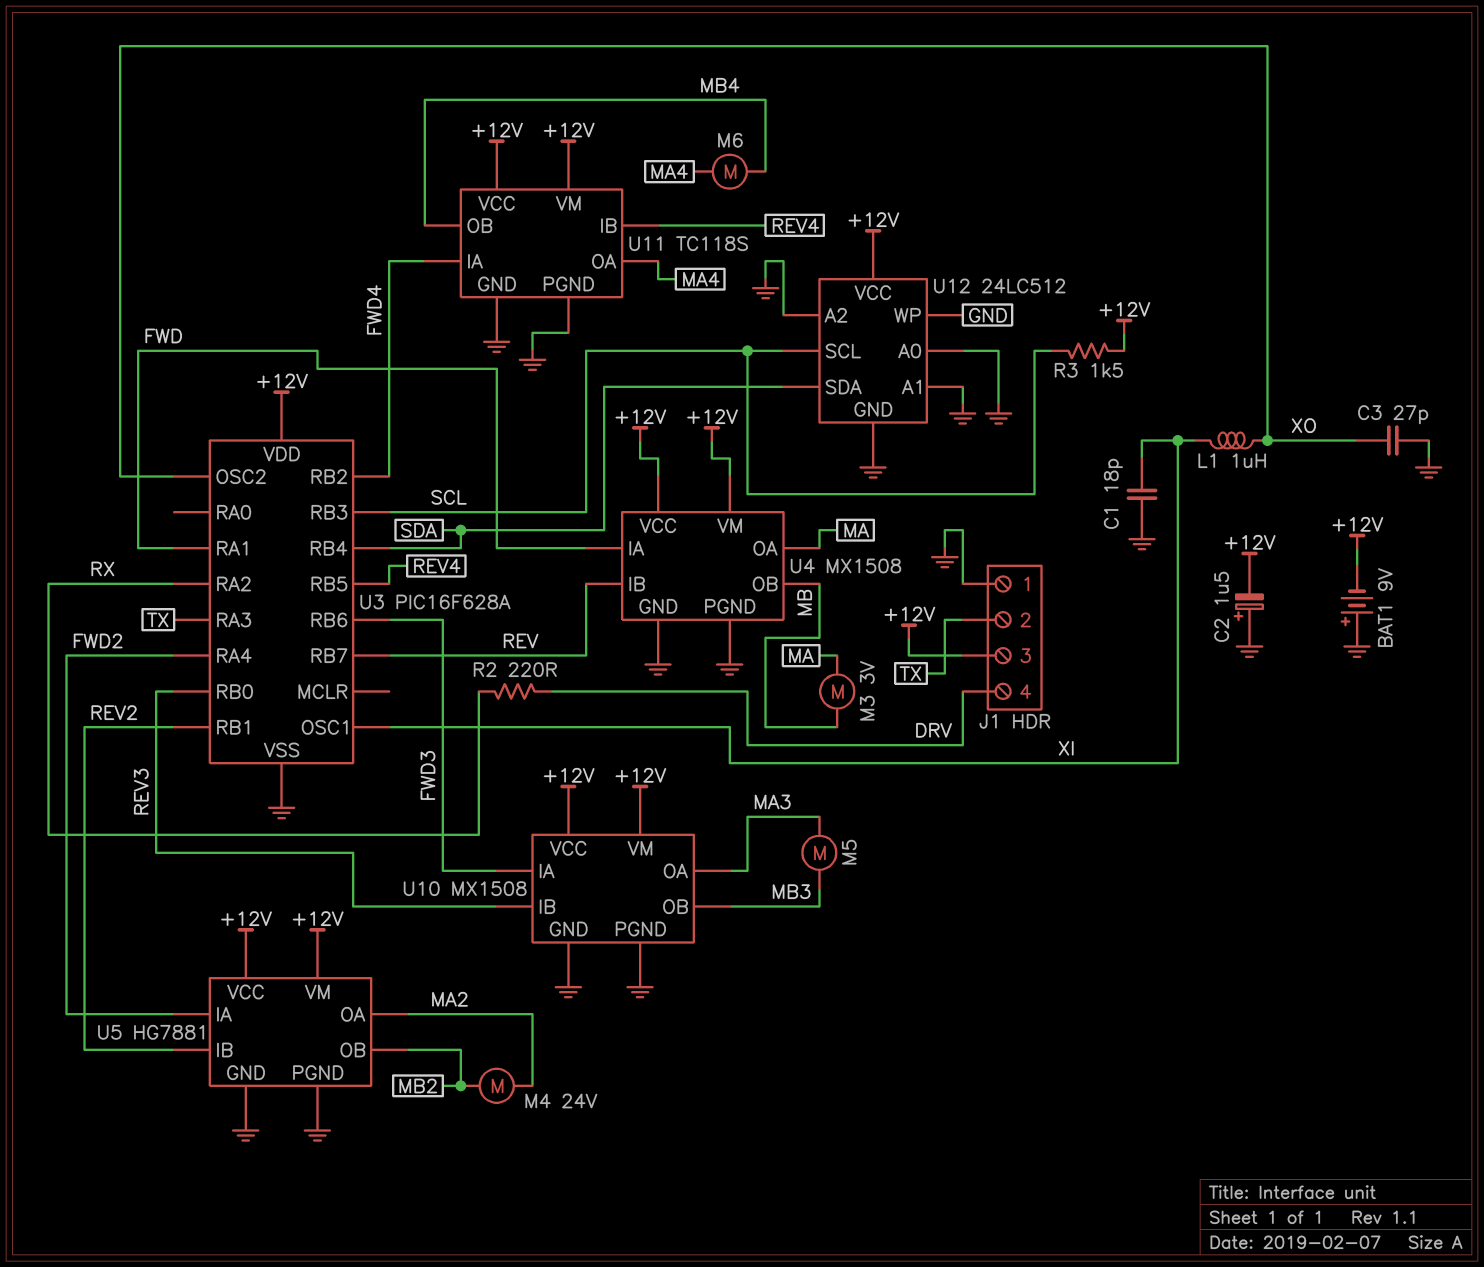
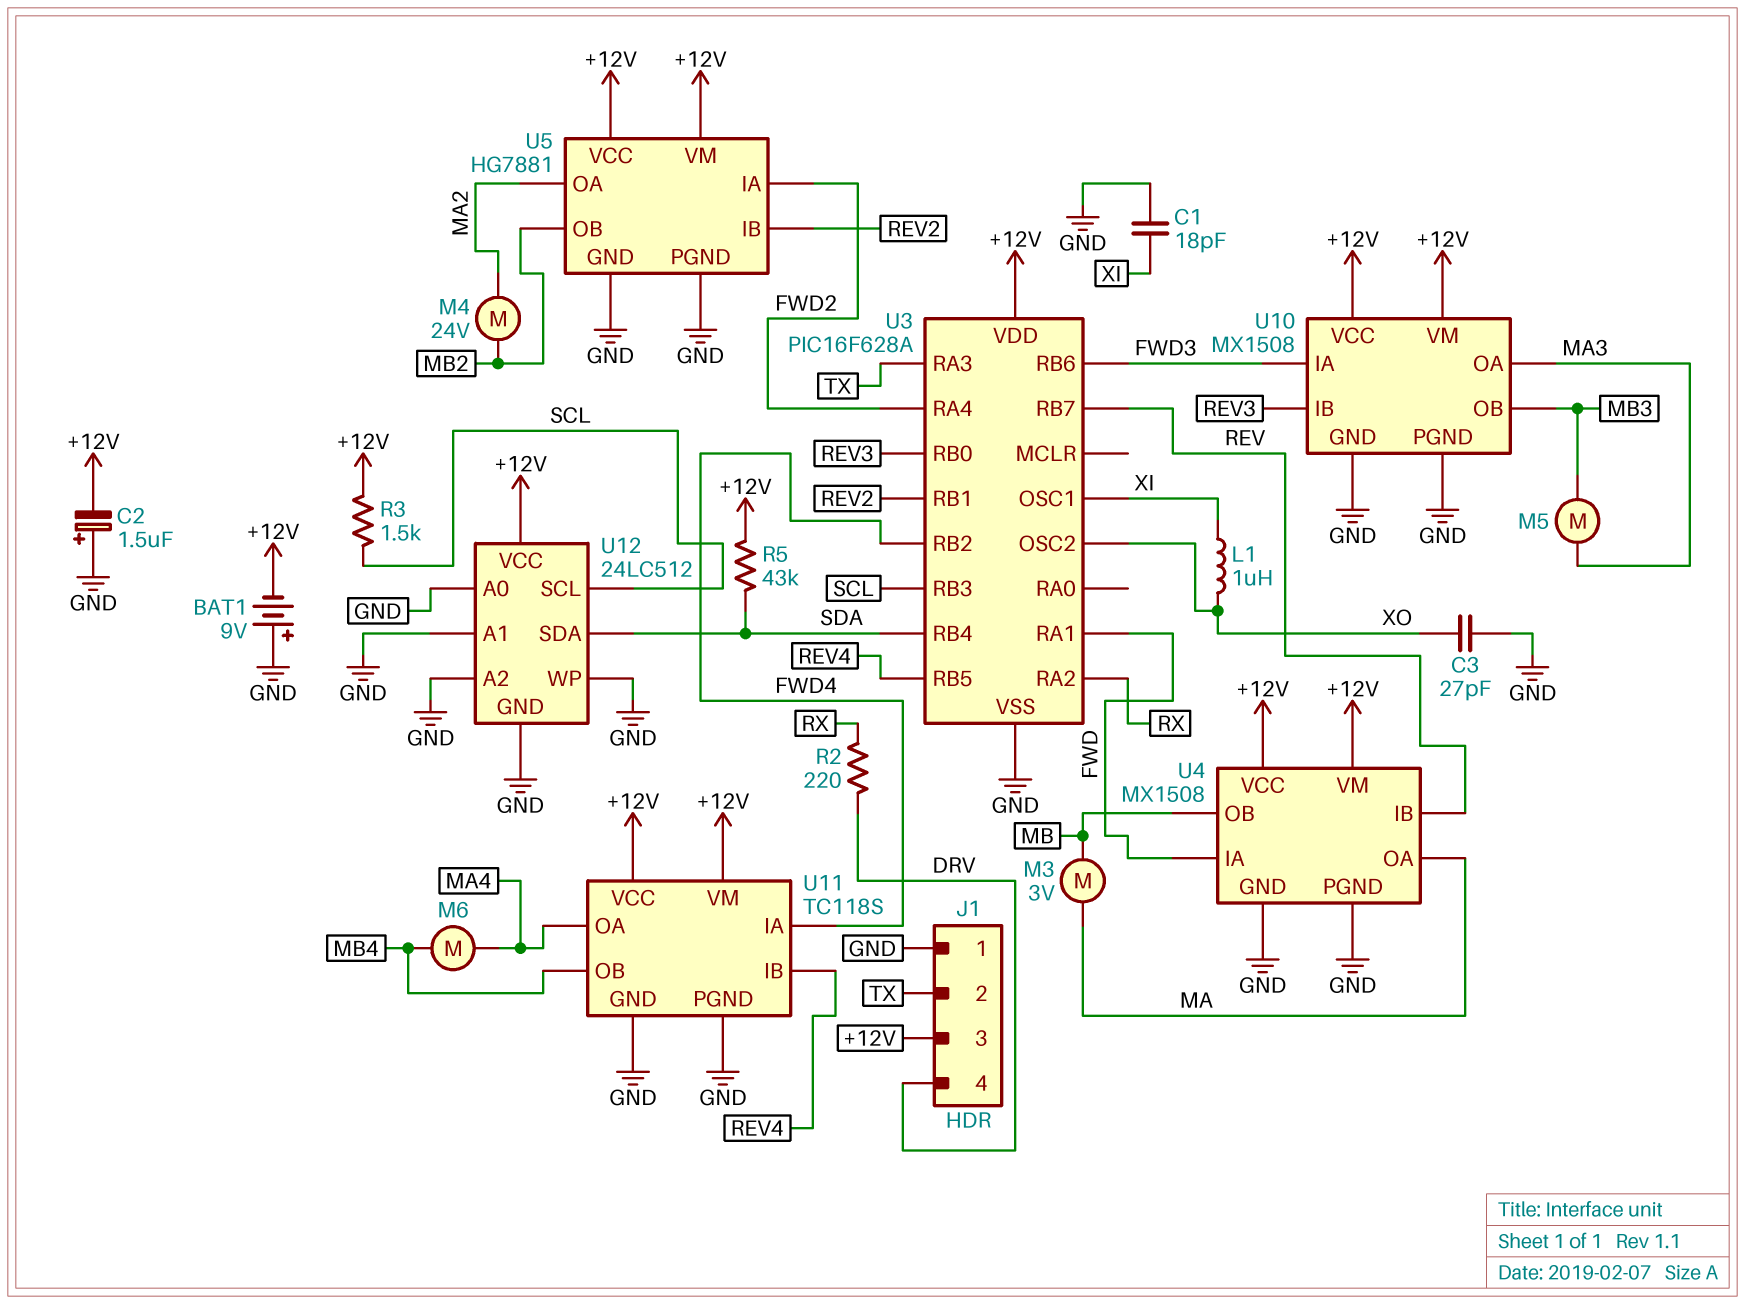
R5: none -> 43k (+12V, SDA)

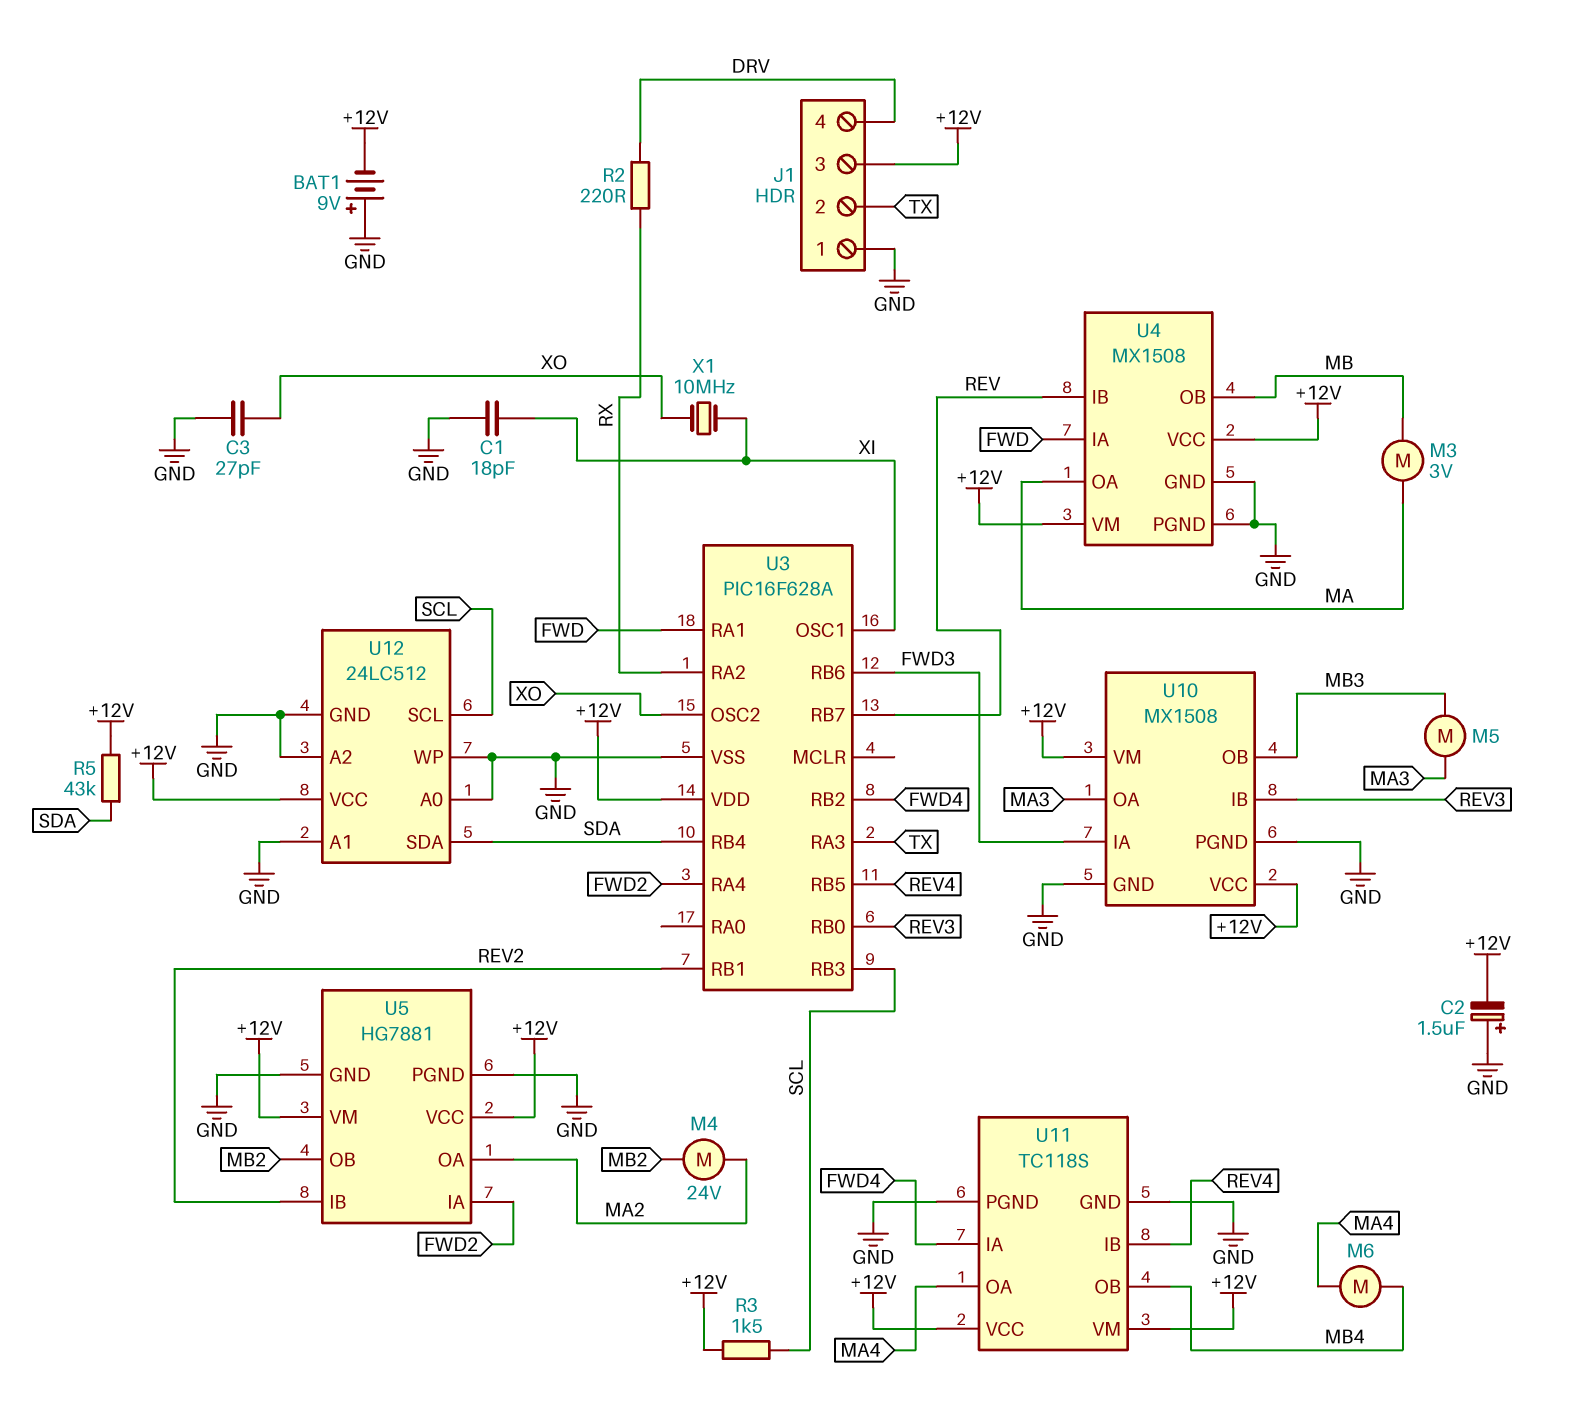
L1: 1uH (XI, XO) -> none
X1: none -> 10MHz (XI, XO)

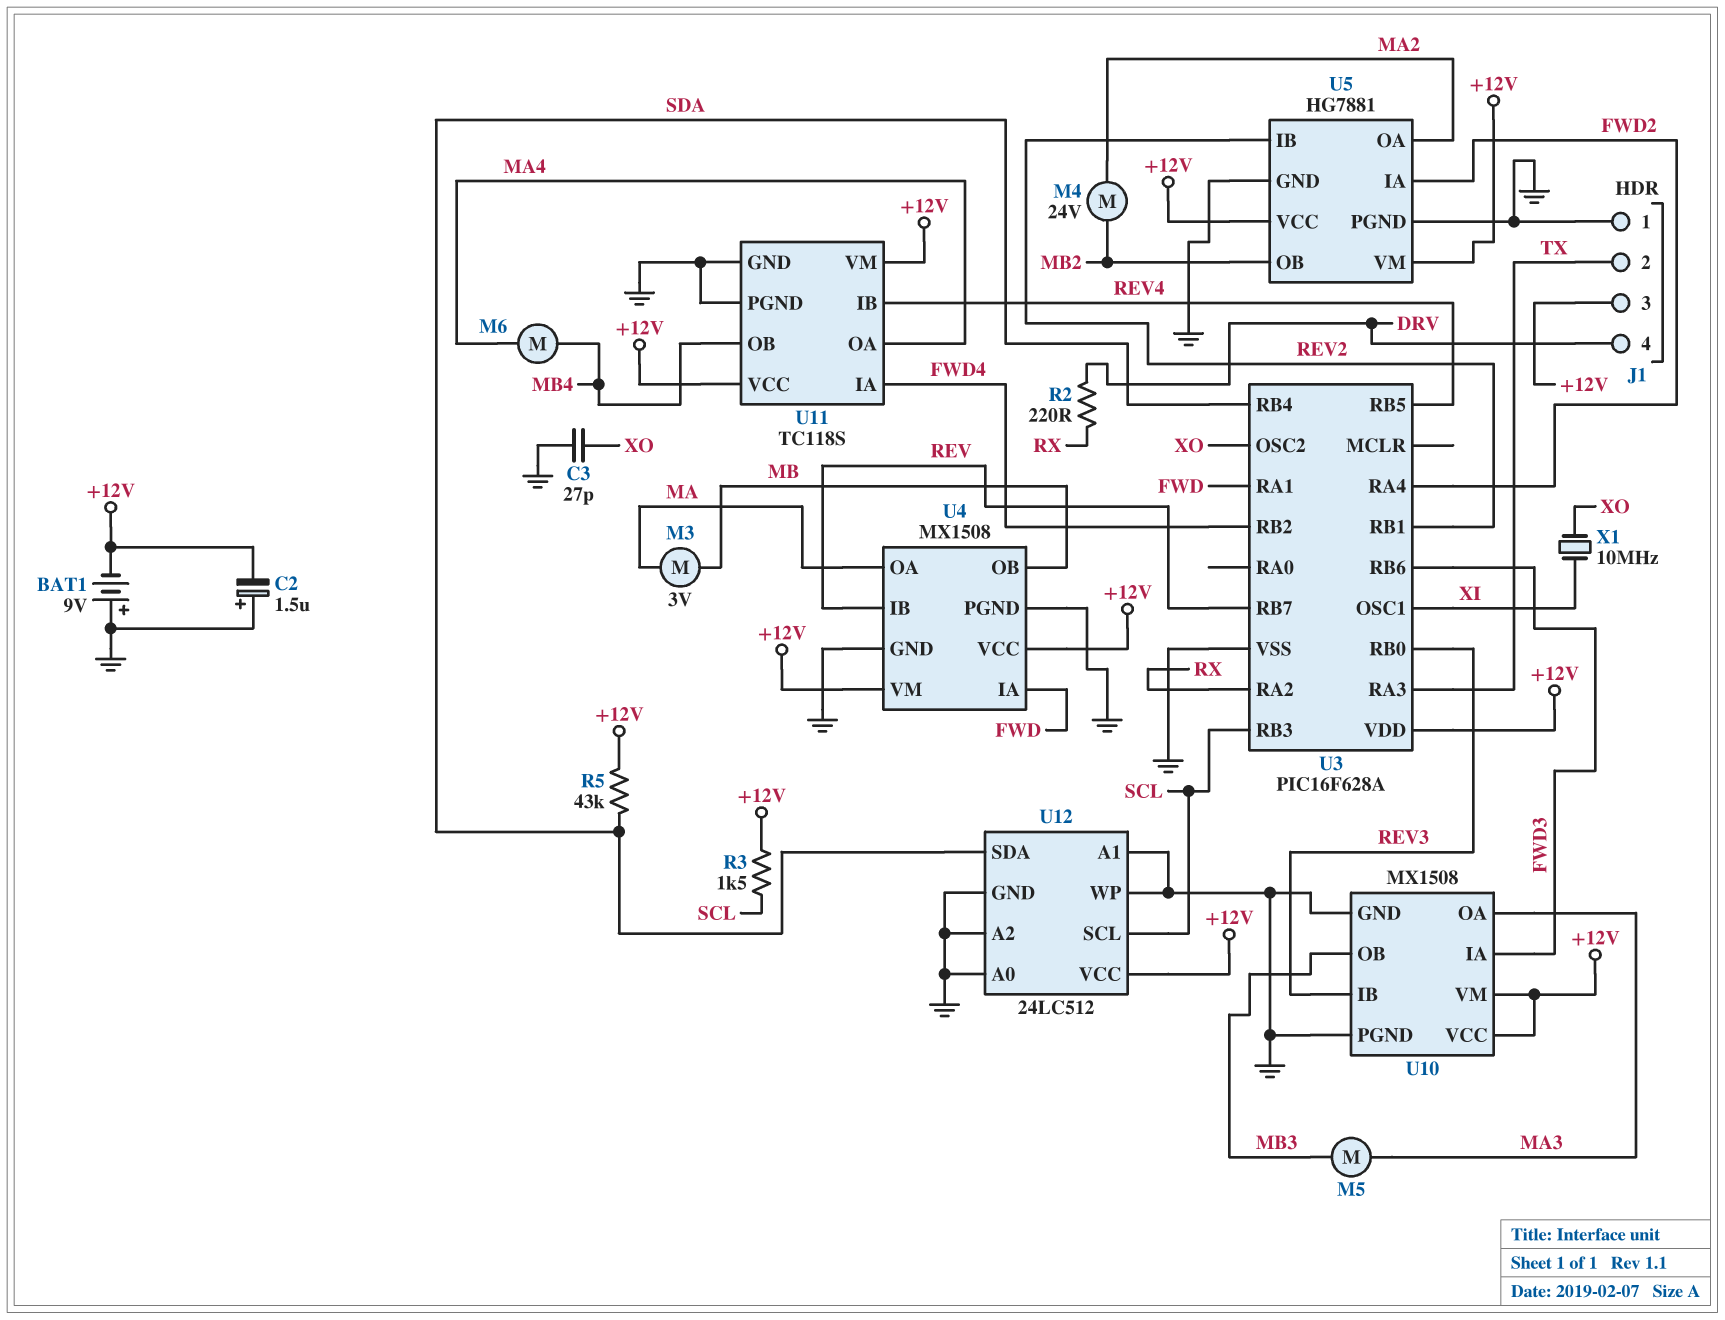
C1: 18pF (GND, XI) -> none

